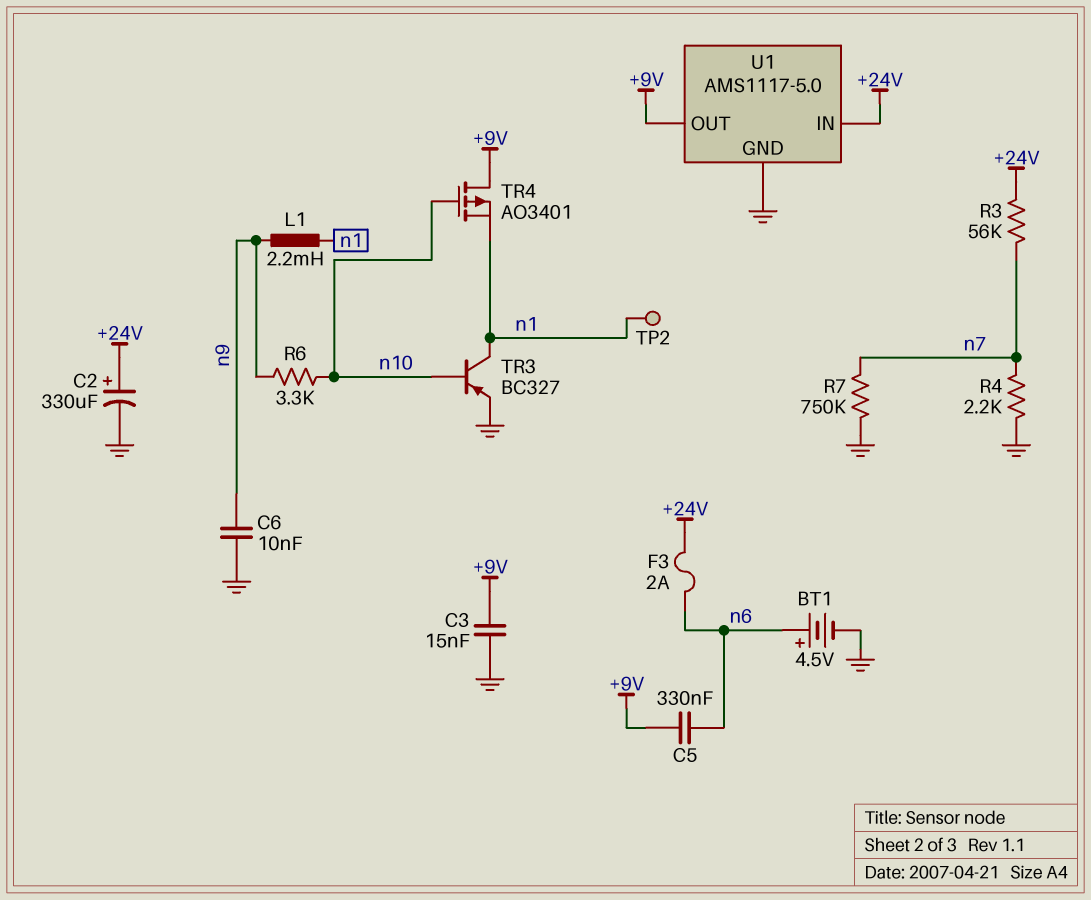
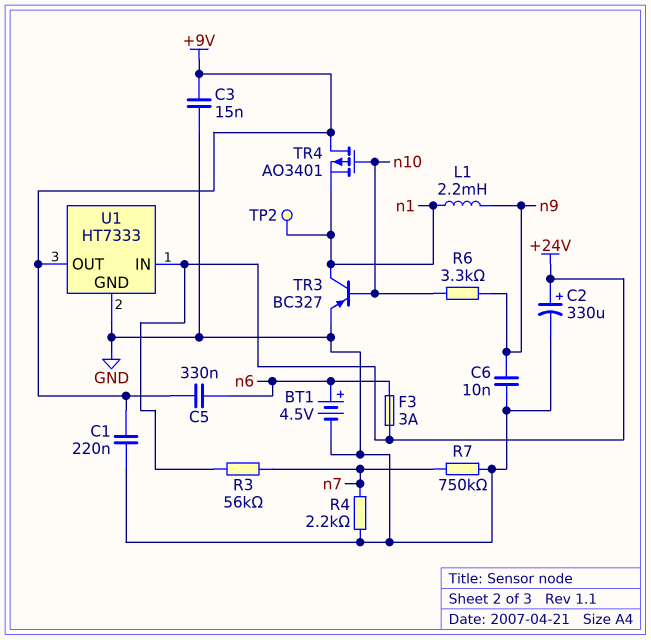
C1: none -> 220nF (+9V, GND)
F3: 2A (+24V, n6) -> 3A (+24V, n6)
U1: AMS1117-5.0 -> HT7333

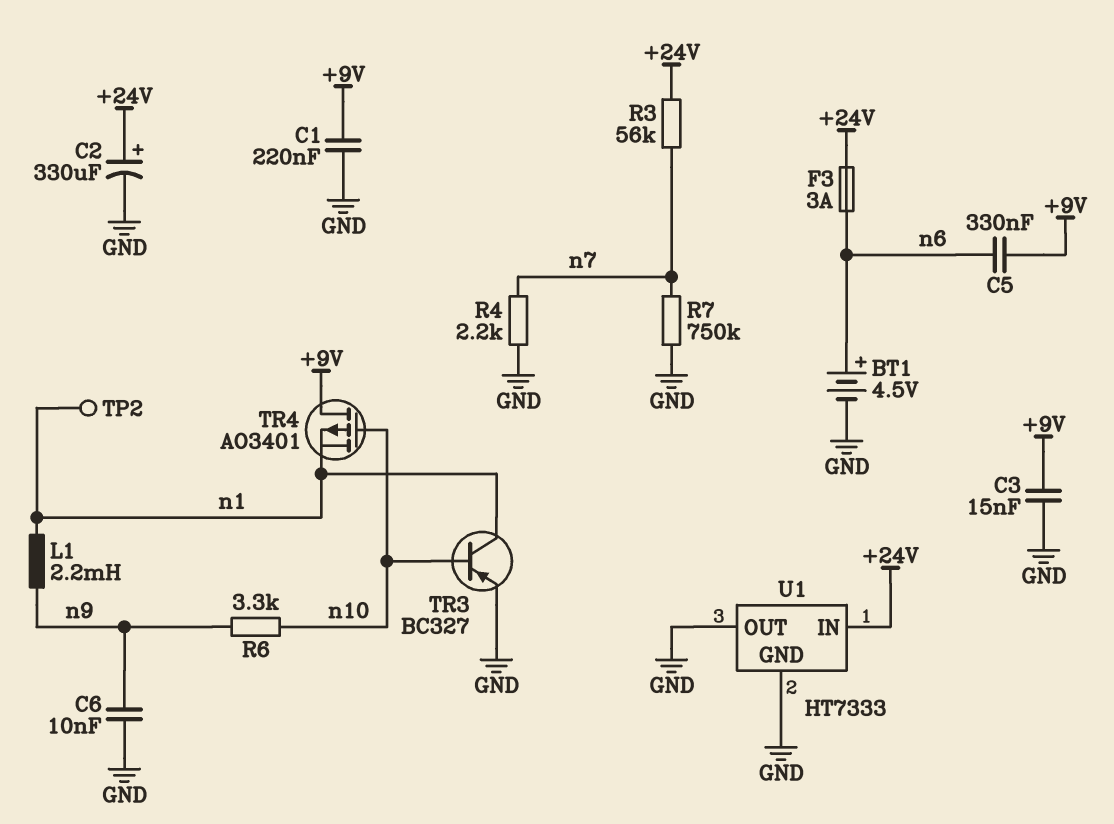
U1 pin OUT: +9V -> GND

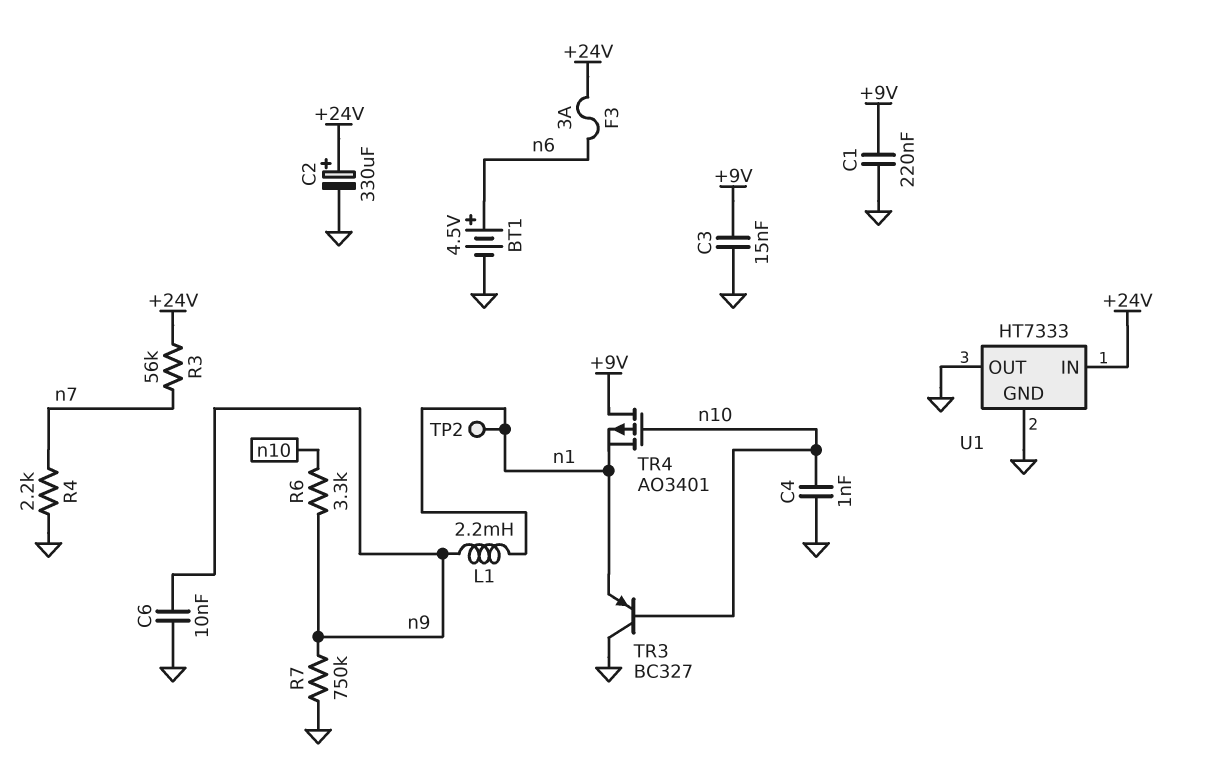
C4: none -> 1nF (GND, n10)
C5: 330nF (+9V, n6) -> none
R7: 750k (GND, n7) -> 750k (GND, n9)
TR3: PNP BC327 (B n10, C n1, E GND) -> PNP BC327 (B n10, C GND, E n1)

